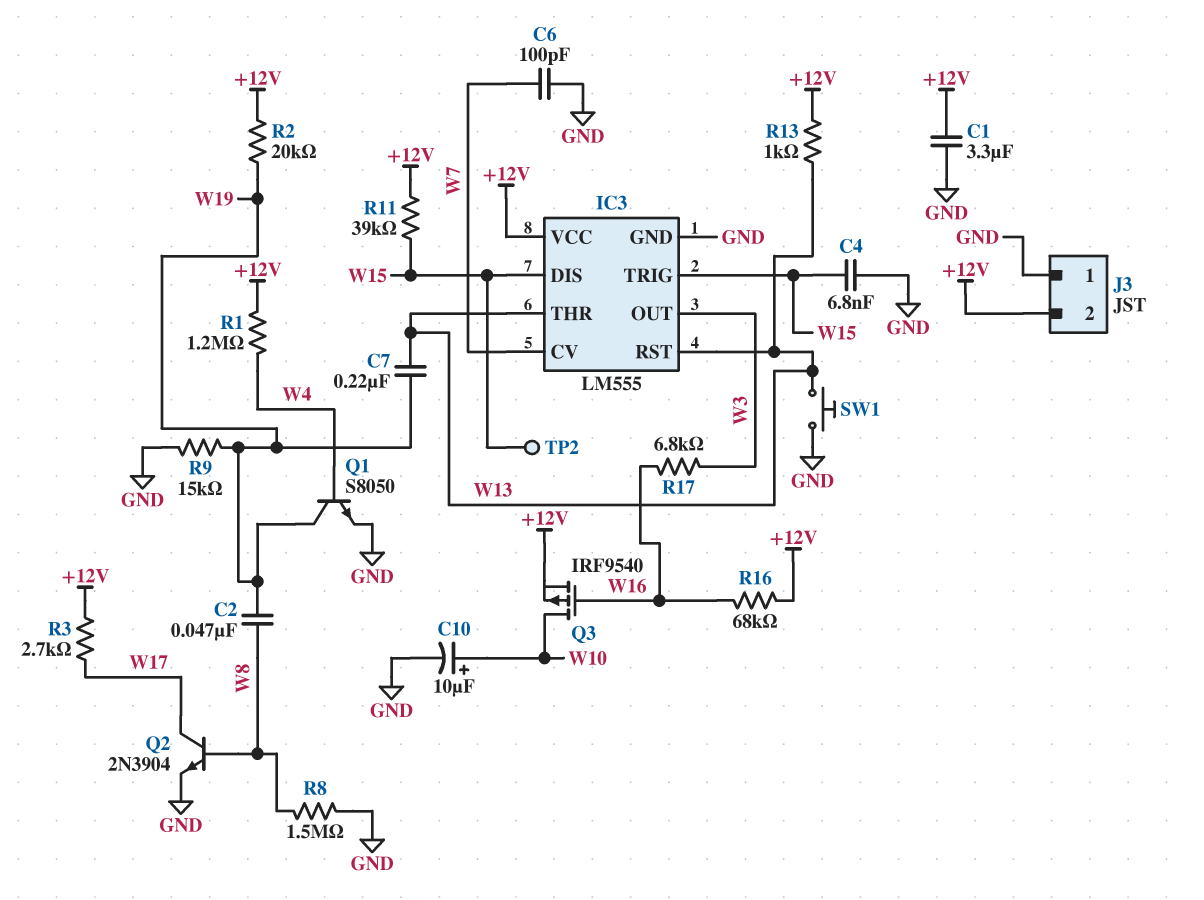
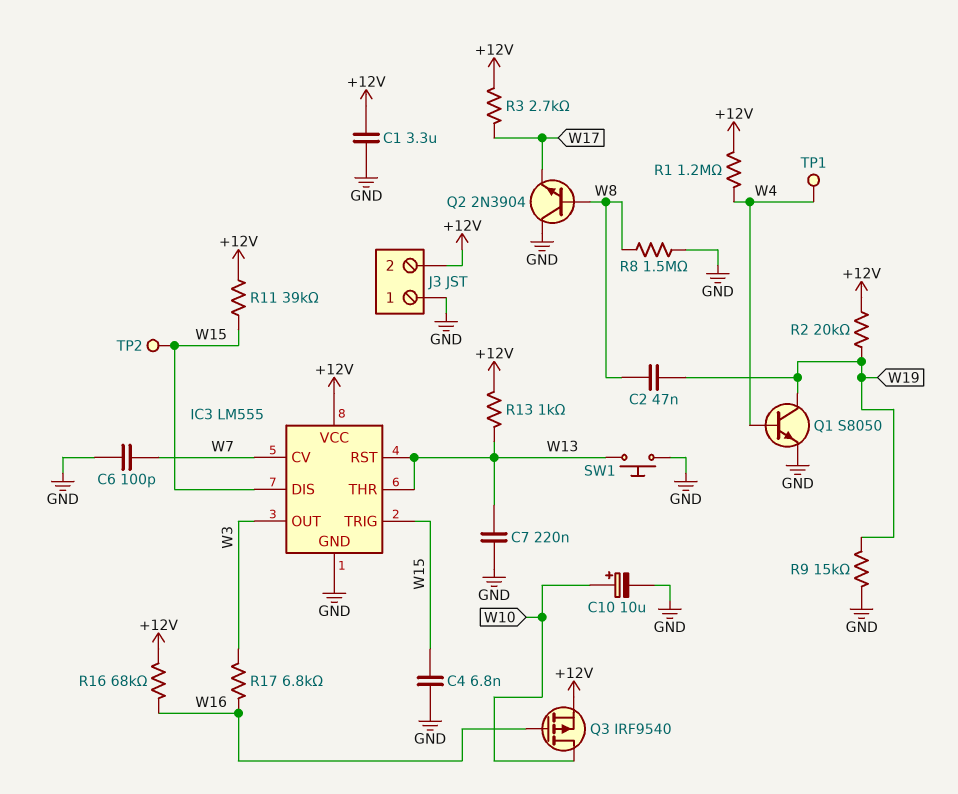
C7: 220nF (W13, W19) -> 220nF (GND, W13)
Q2: NPN 2N3904 (B W8, C W17, E GND) -> NPN 2N3904 (B W8, C GND, E W17)
TP1: none -> test point (W4)

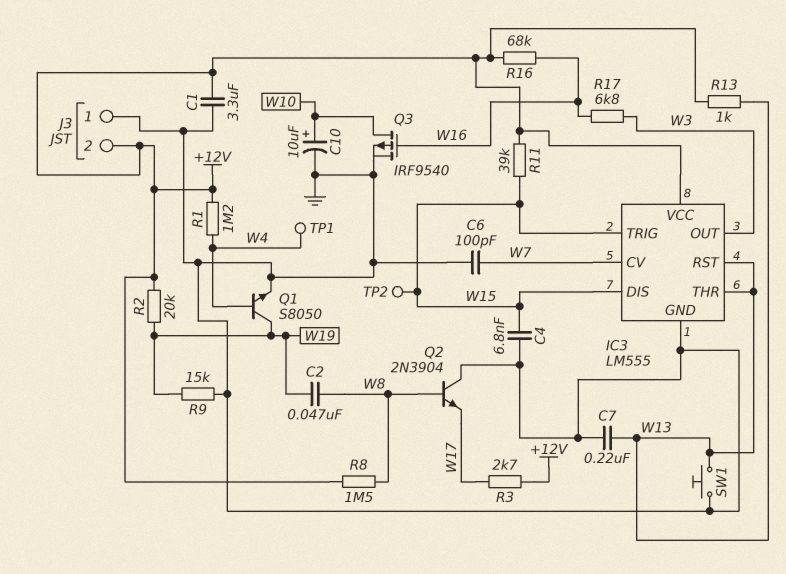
Q3: PMOS IRF9540 (G W16, D W10, S +12V) -> PMOS IRF9540 (G W16, D W10, S GND)
R8: 1.5M (GND, W8) -> 1.5M (+12V, W8)

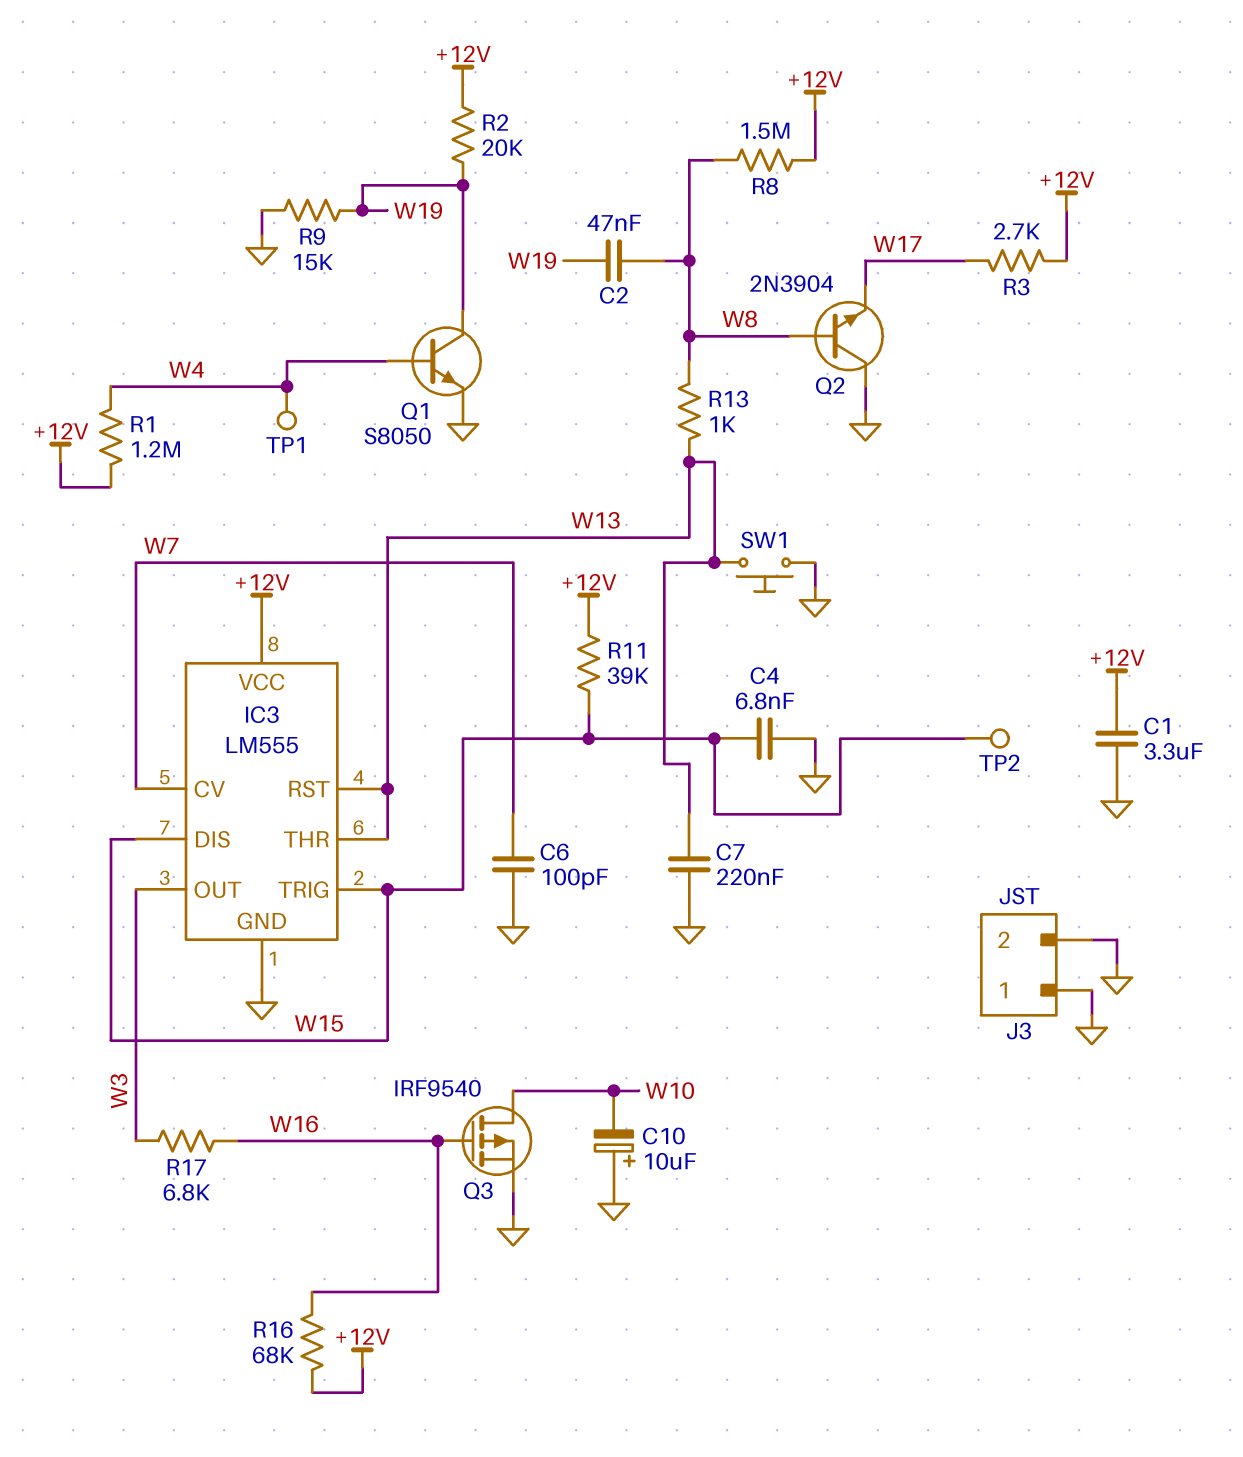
C10: 10uF (plus W10, minus GND) -> 10uF (plus GND, minus W10)
J3 pin 2: +12V -> GND
R13: 1k (+12V, W13) -> 1k (W8, W13)

